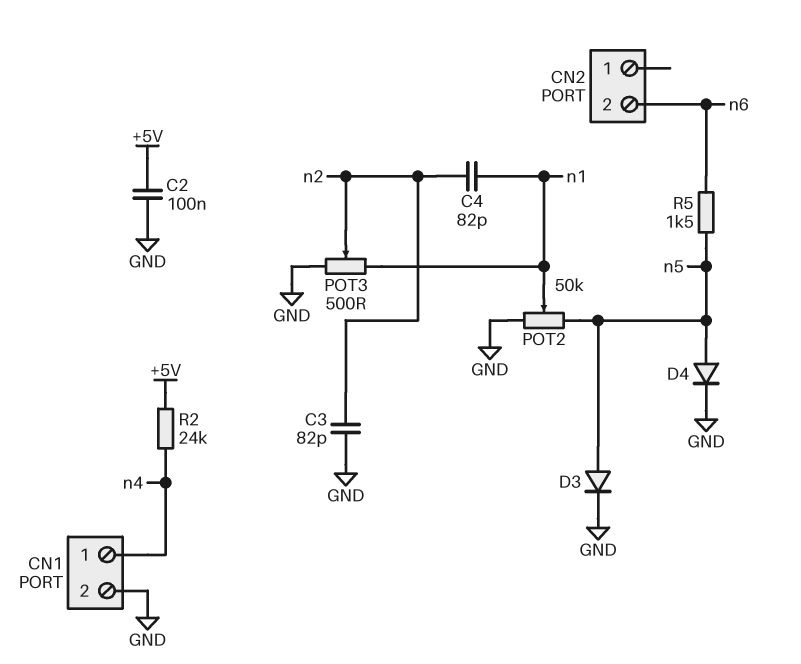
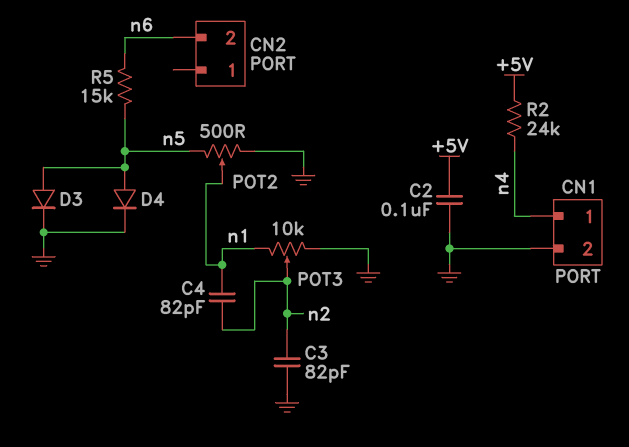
POT2: 50k (GND, n5, wiper n1) -> 500 (GND, n5, wiper n1)
POT3: 500 (GND, n1, wiper n2) -> 10k (GND, n1, wiper n2)
R5: 1.5k (n5, n6) -> 15k (n5, n6)

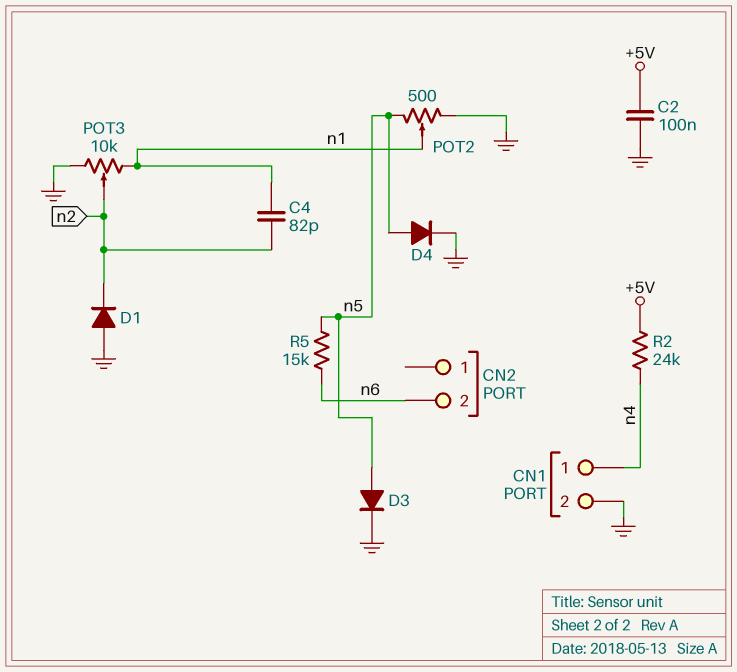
C3: 82pF (GND, n2) -> none
D1: none -> diode (A GND, K n2)

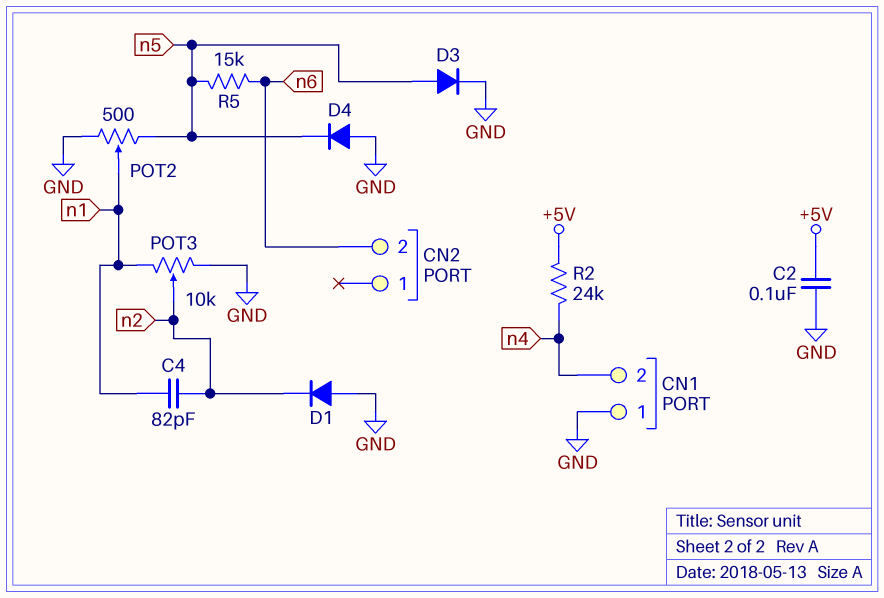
CN1 pin 1: n4 -> GND
CN1 pin 2: GND -> n4
D4: diode (A n5, K GND) -> diode (A GND, K n5)

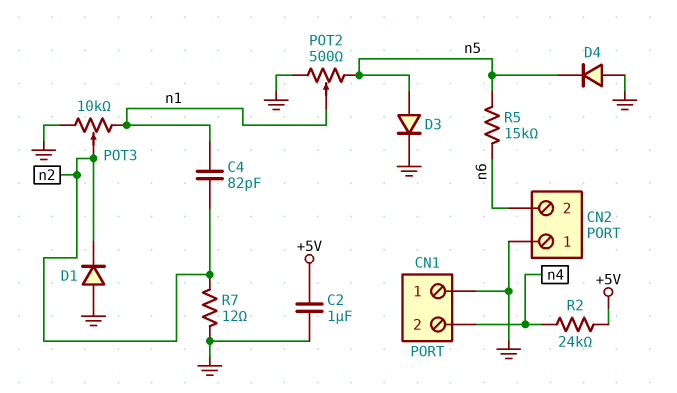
C2: 100nF (+5V, GND) -> 1uF (+5V, GND)
CN2 pin 1: none -> GND
R7: none -> 12 (GND, n2)

